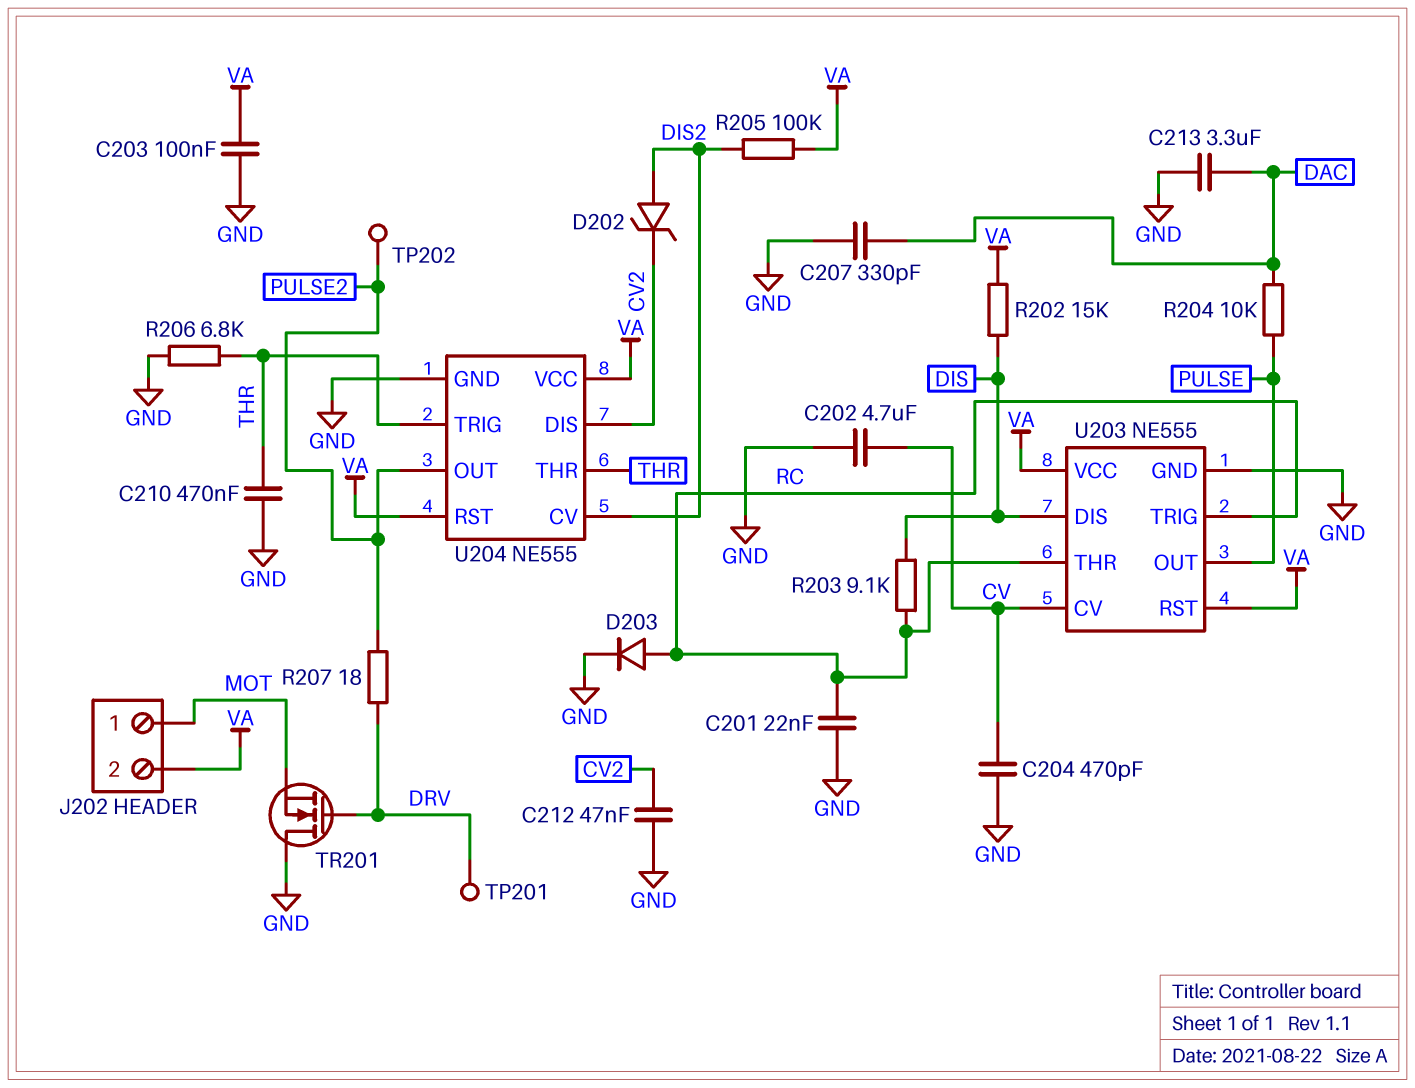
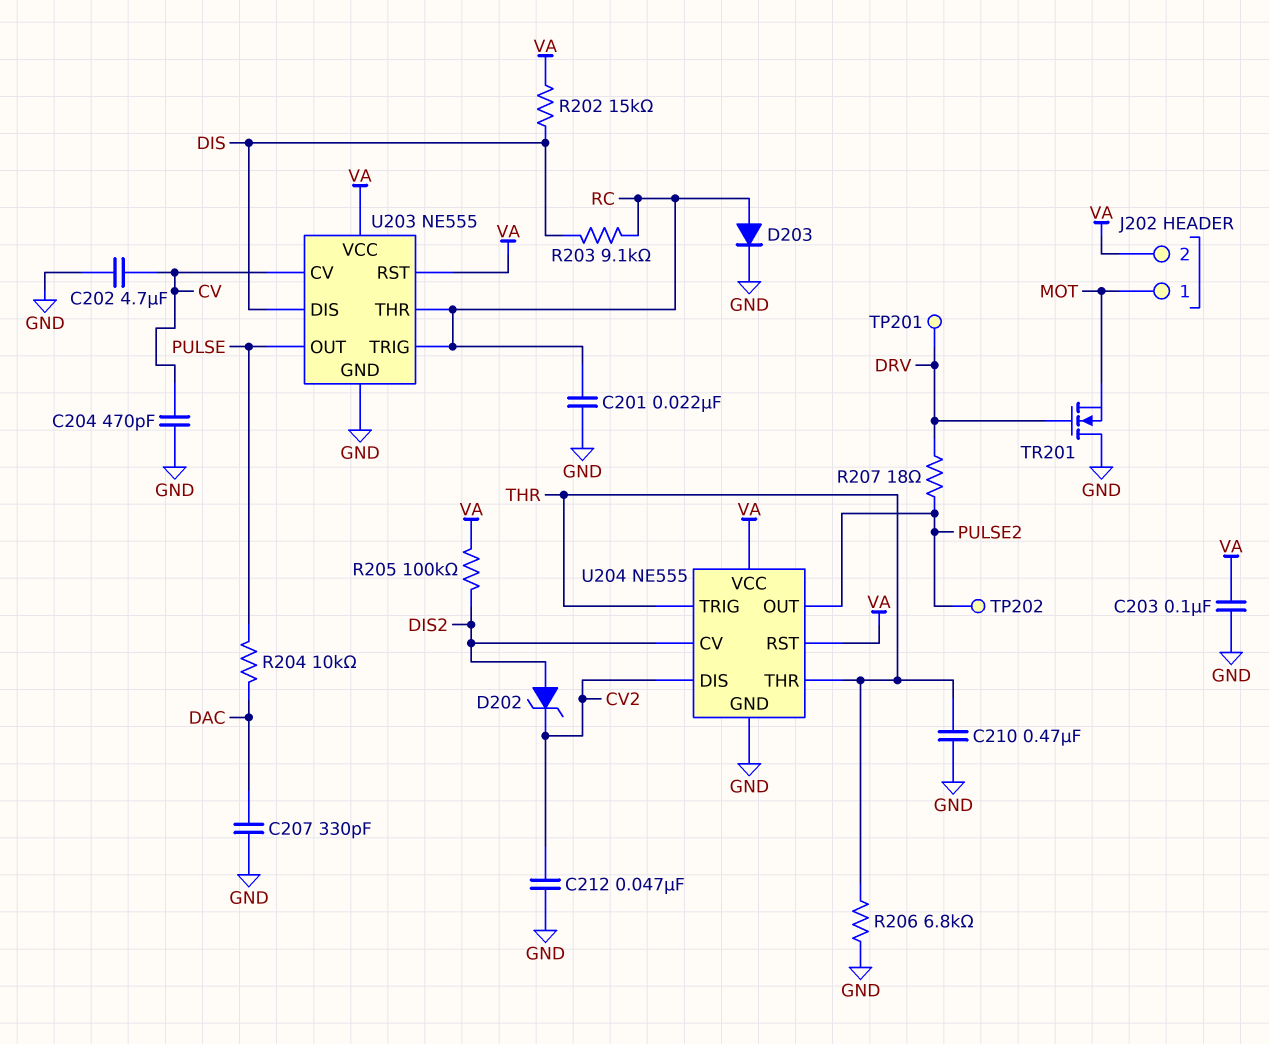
C213: 3.3uF (DAC, GND) -> none

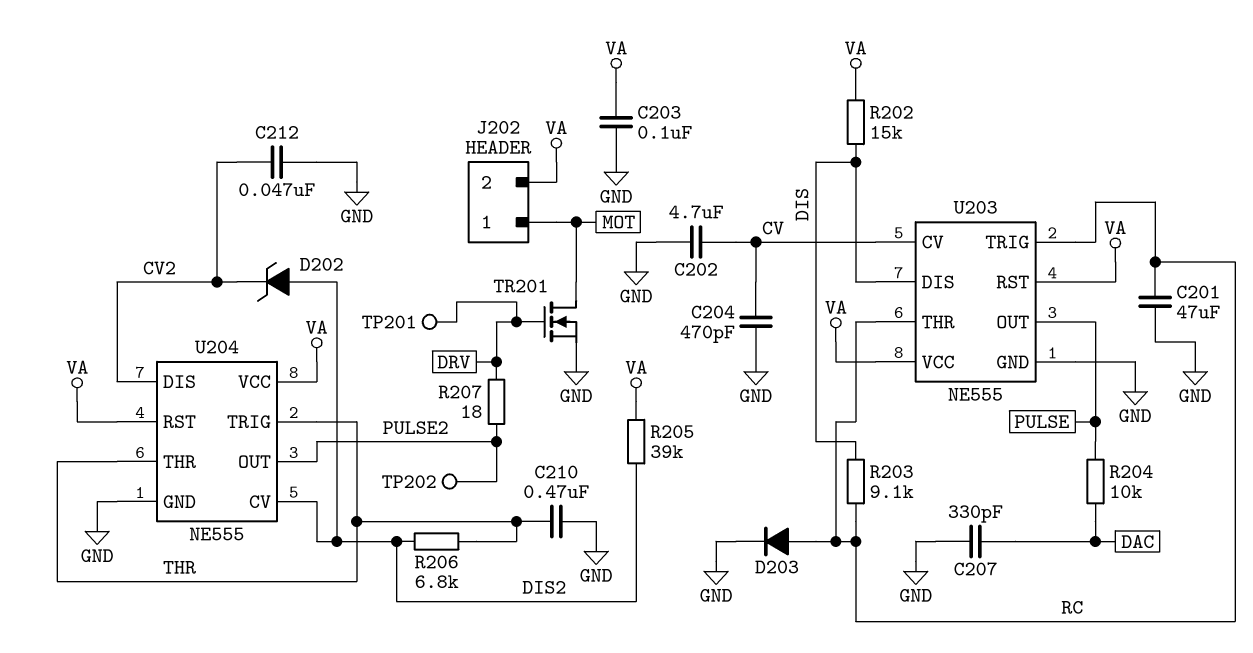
C201: 22nF (GND, RC) -> 47uF (GND, RC)
R205: 100k (DIS2, VA) -> 39k (DIS2, VA)
R206: 6.8k (GND, THR) -> 6.8k (DIS2, THR)
TR201: NMOS (G DRV, D GND, S MOT) -> NMOS (G DRV, D MOT, S GND)

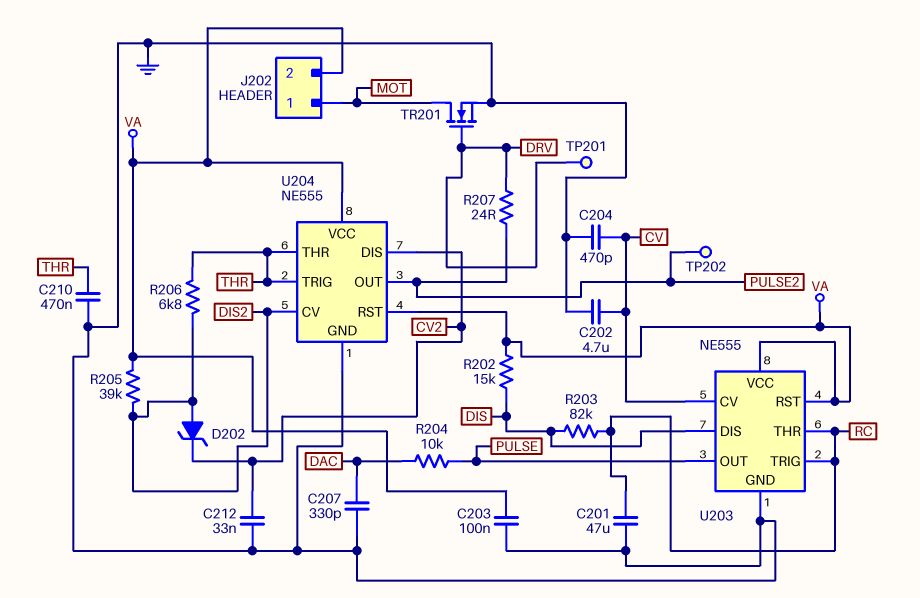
C212: 47nF (CV2, GND) -> 33nF (CV2, GND)
D203: diode (A RC, K GND) -> none
R203: 9.1k (DIS, RC) -> 82k (DIS, RC)
R207: 18 (DRV, PULSE2) -> 24 (DRV, PULSE2)

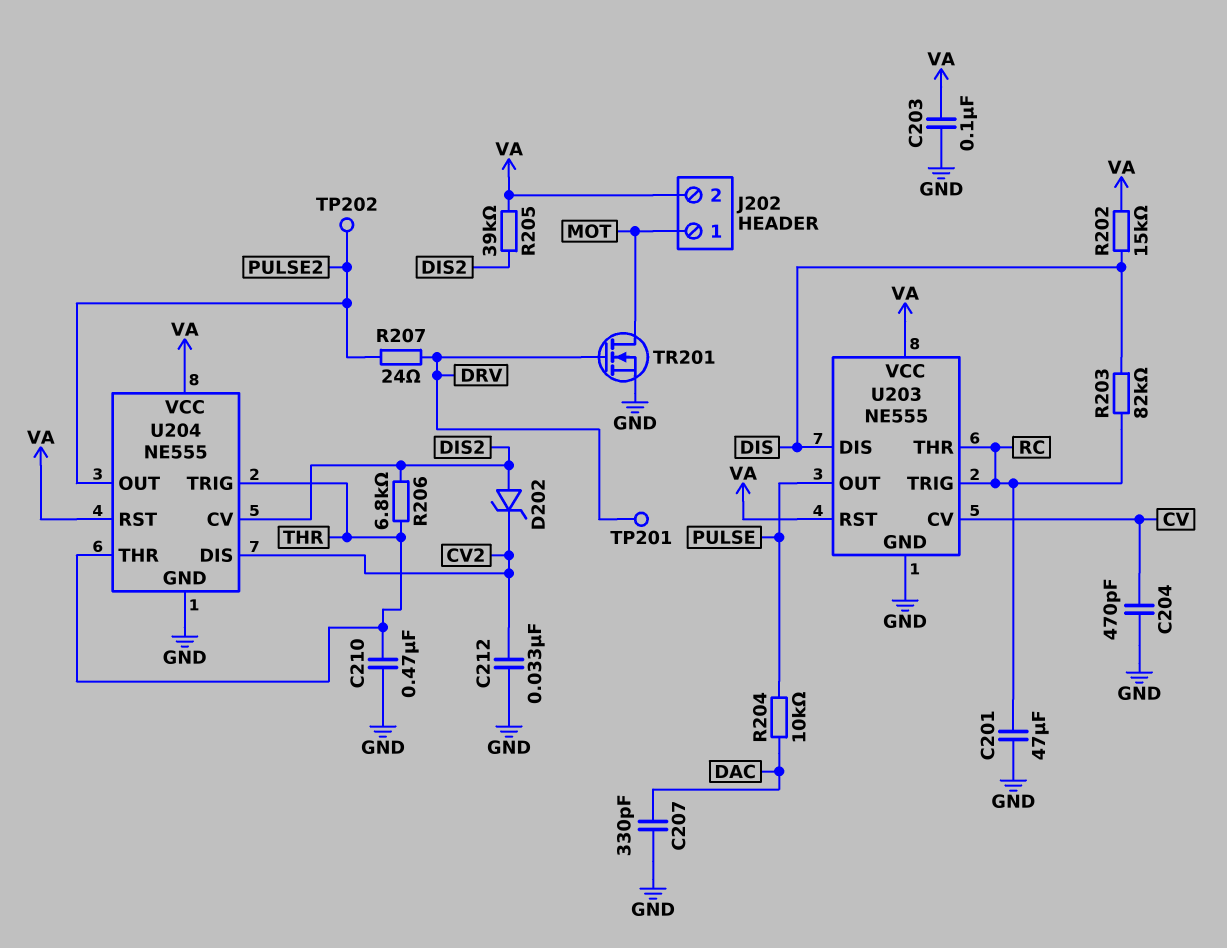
C202: 4.7uF (CV, GND) -> none

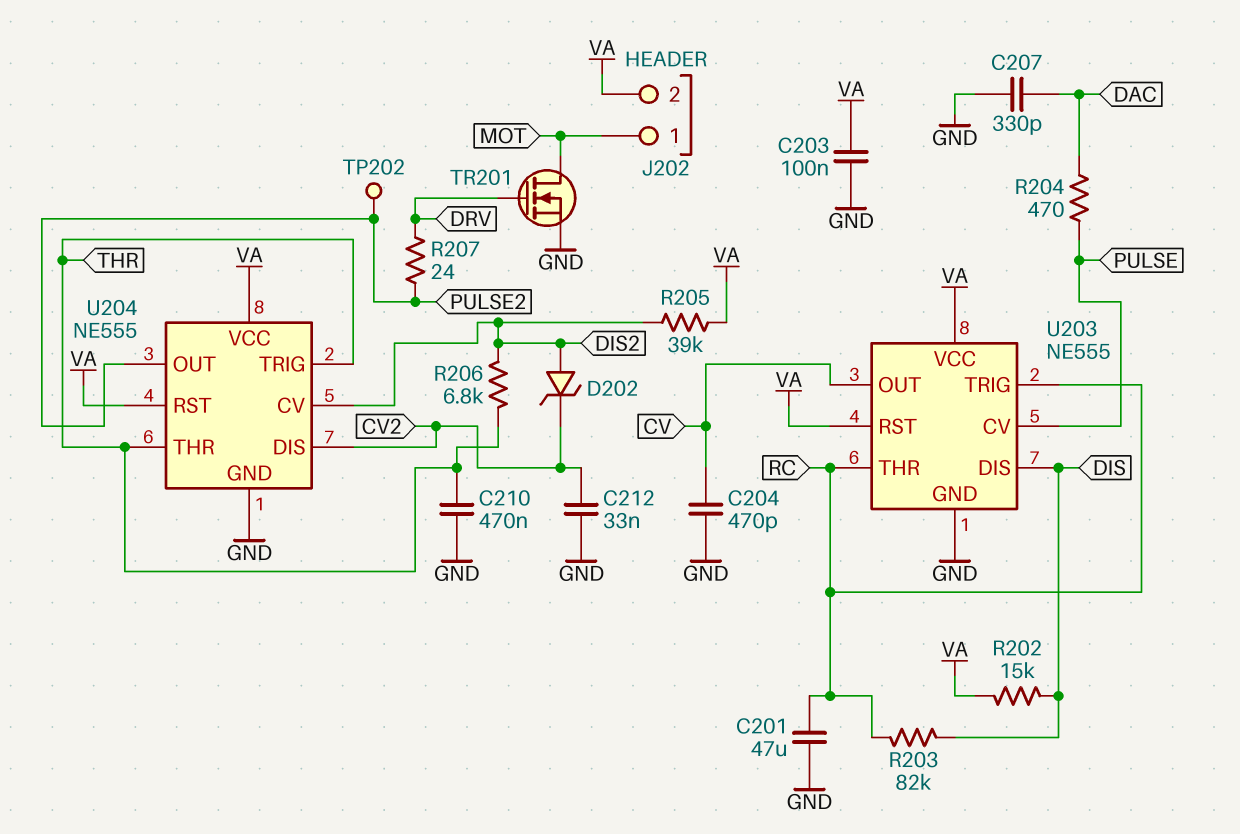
R204: 10k (DAC, PULSE) -> 470 (DAC, PULSE)
TP201: test point (DRV) -> none
U203 pin CV: CV -> PULSE
U203 pin OUT: PULSE -> CV

